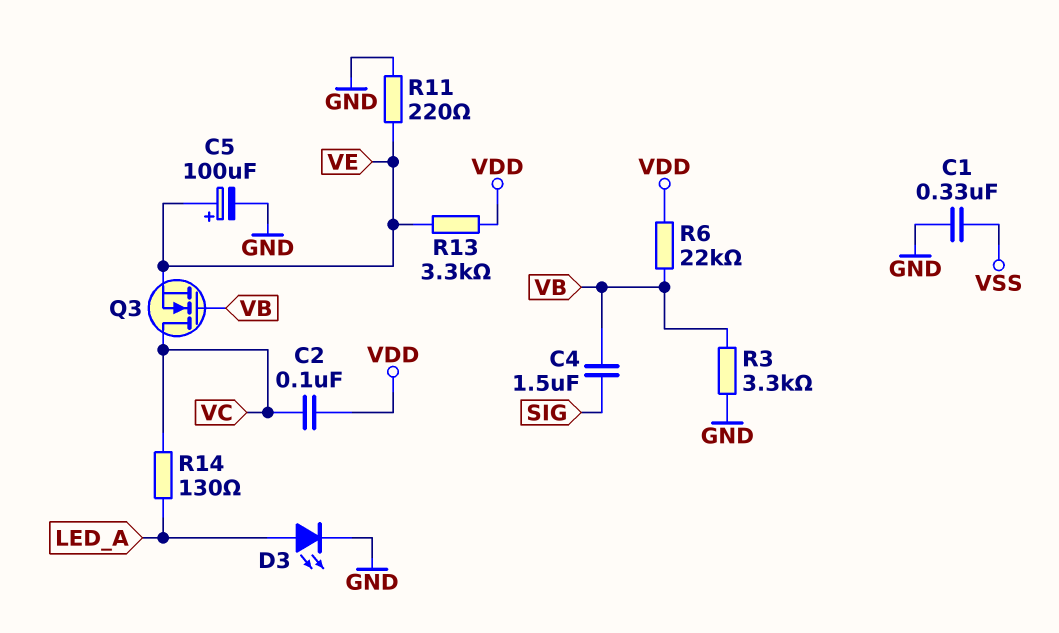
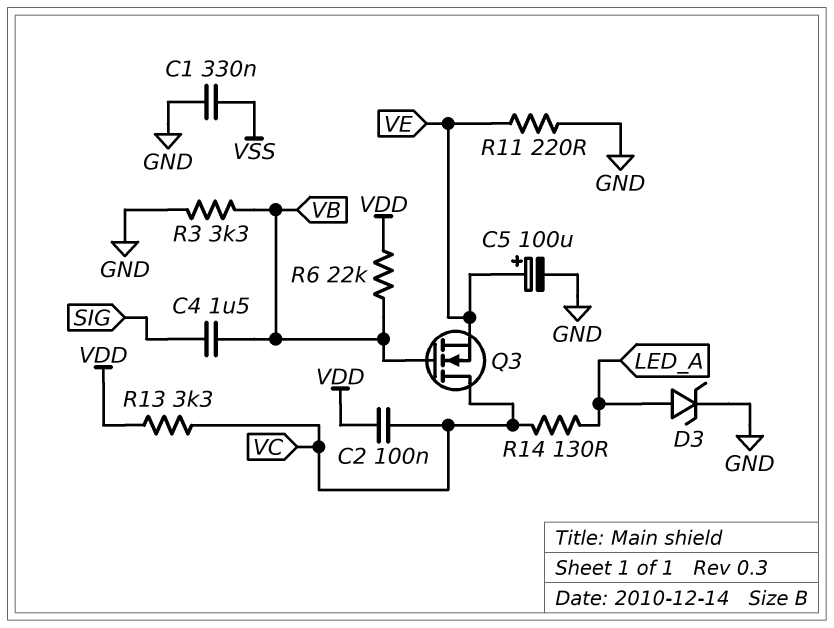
D3: LED (A LED_A, K GND) -> zener (A LED_A, K GND)
R13: 3.3k (VDD, VE) -> 3.3k (VC, VDD)

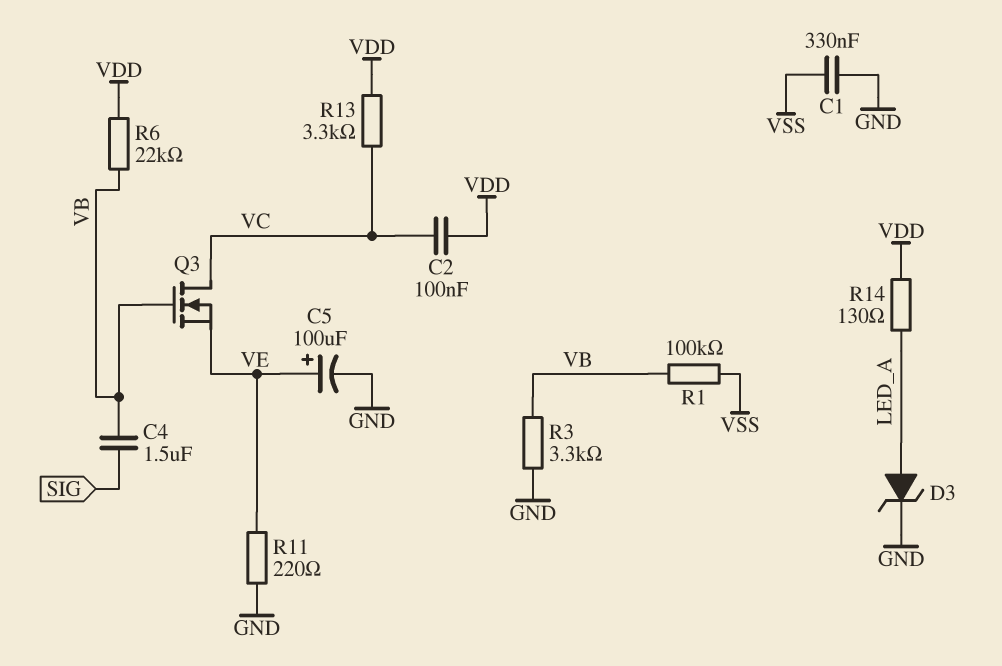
R1: none -> 100k (VB, VSS)
R14: 130 (LED_A, VC) -> 130 (LED_A, VDD)

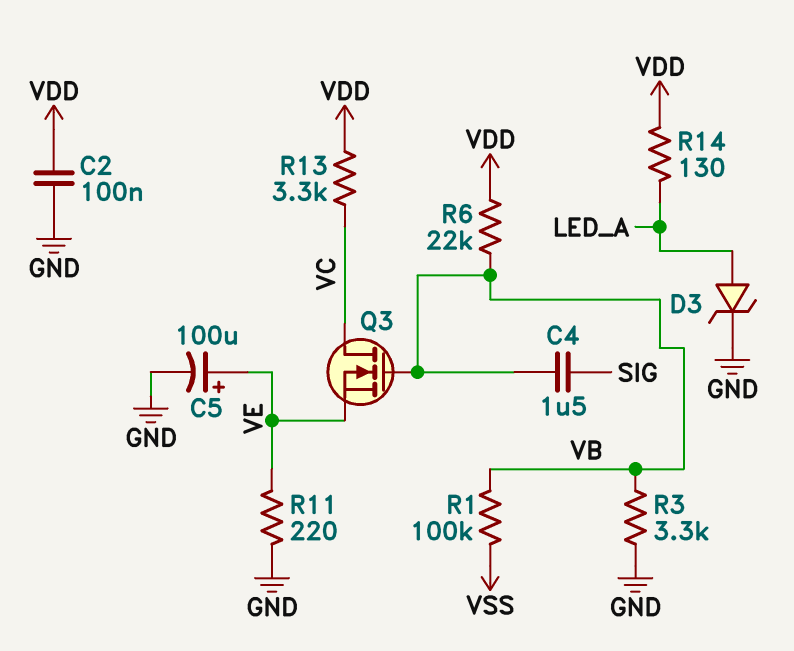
C1: 330nF (GND, VSS) -> none
C2: 100nF (VC, VDD) -> 100nF (GND, VDD)

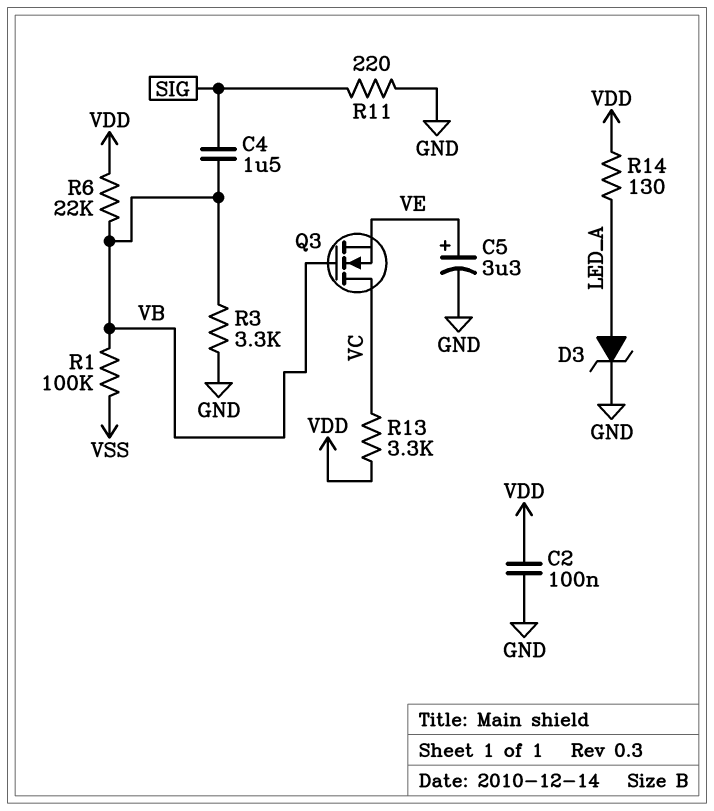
C5: 100uF (plus VE, minus GND) -> 3.3uF (plus VE, minus GND)
R11: 220 (GND, VE) -> 220 (GND, SIG)

